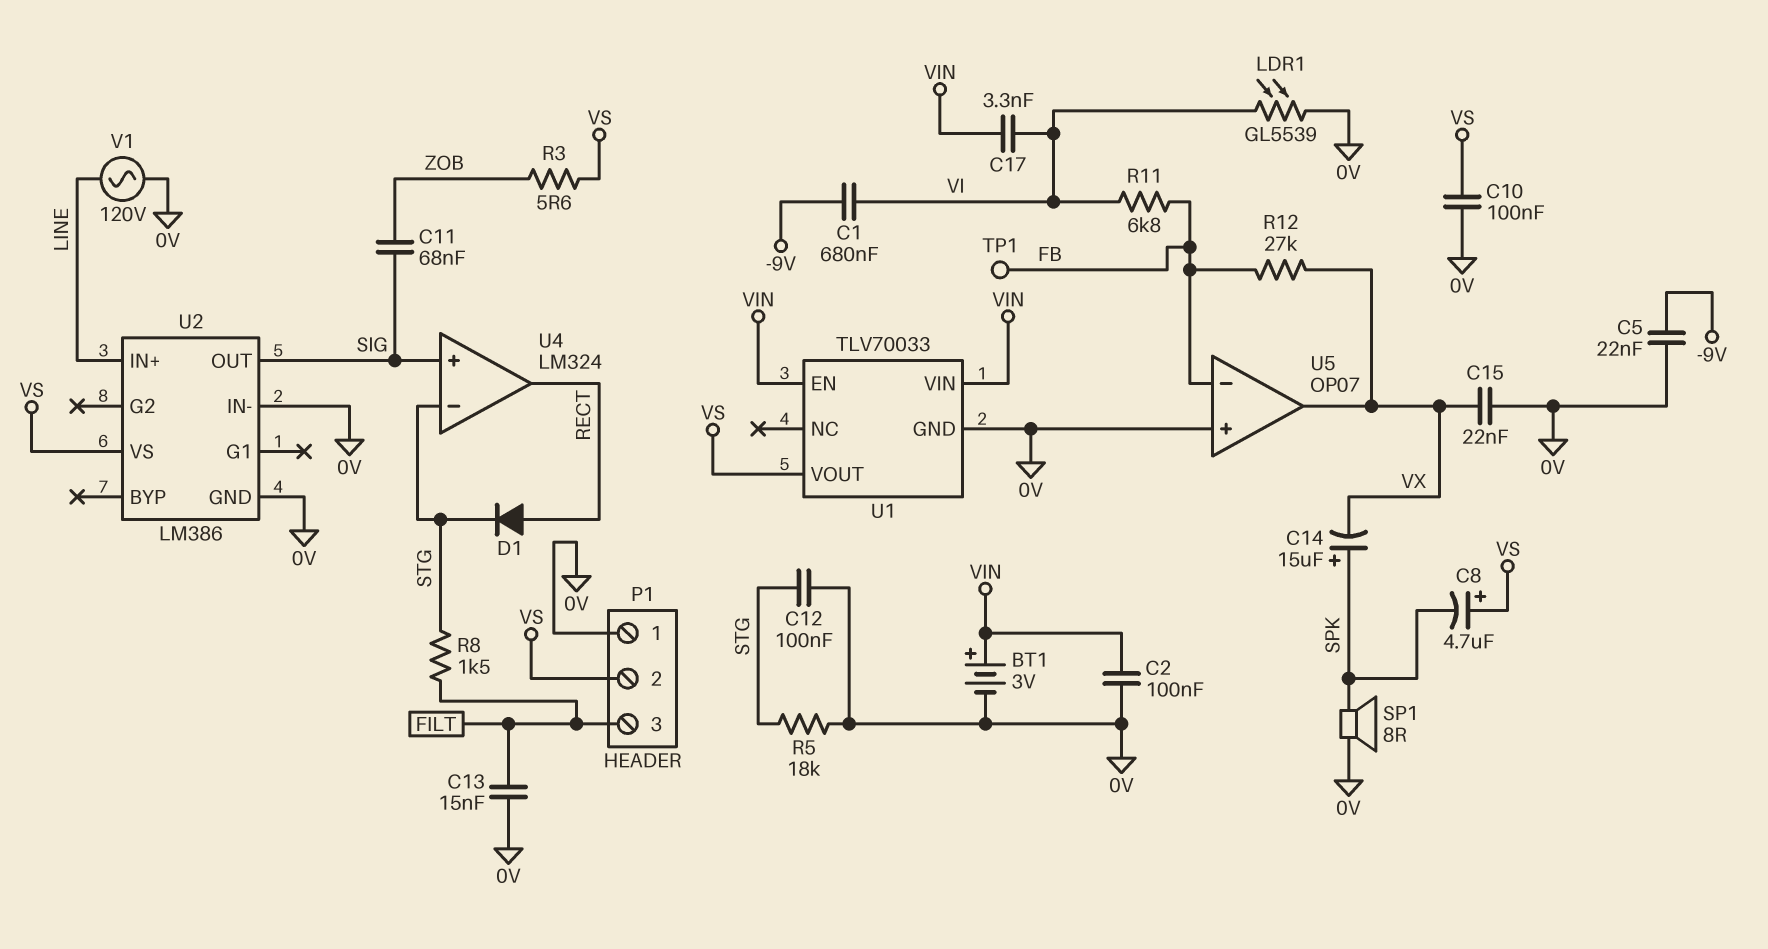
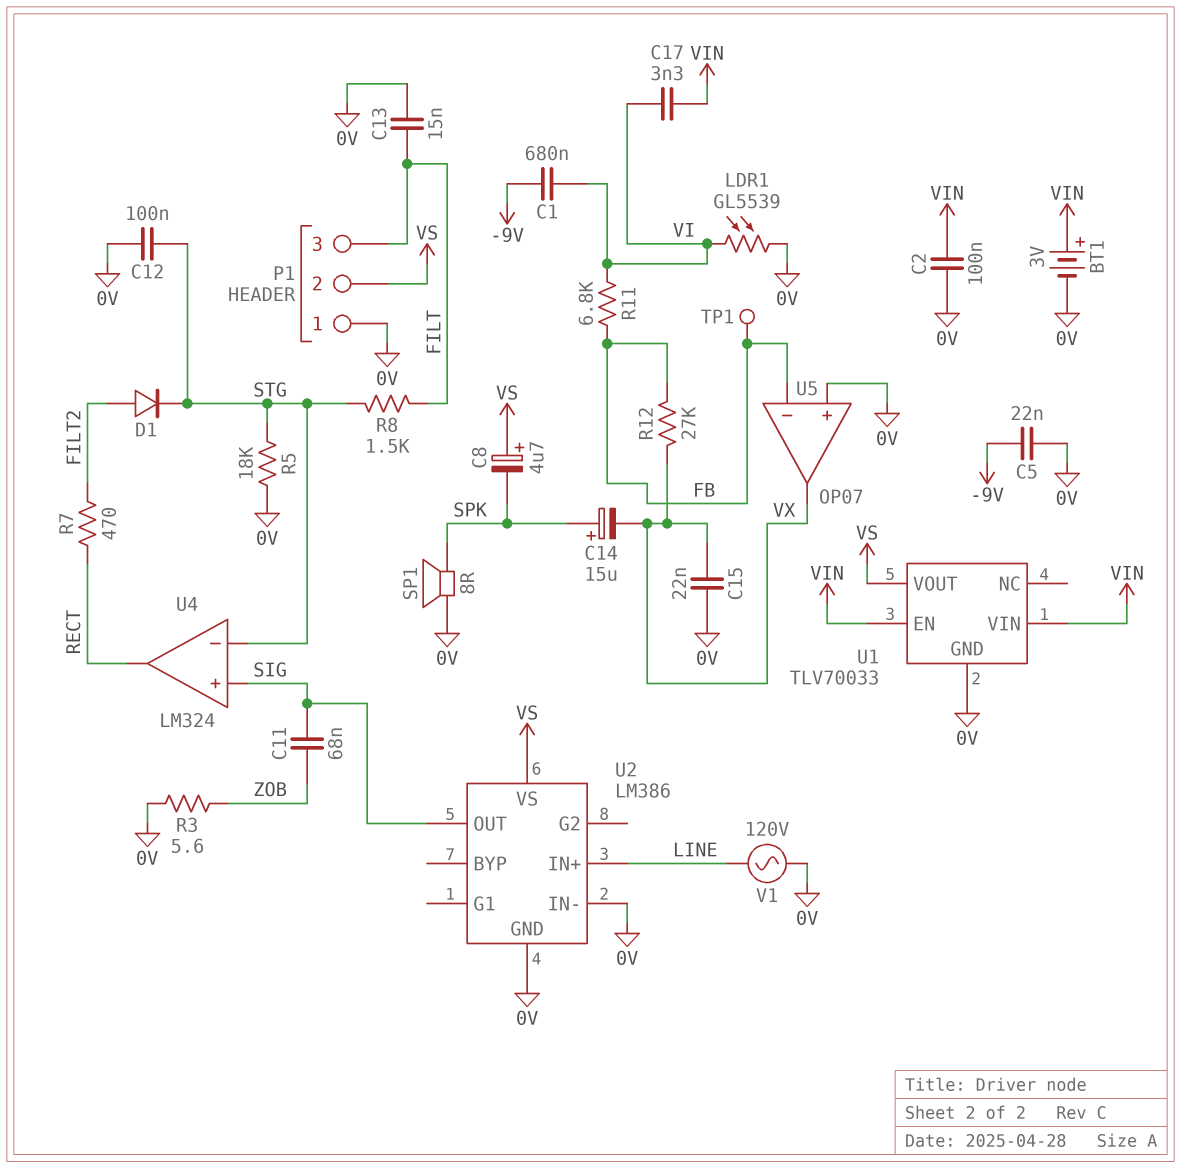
C10: 100nF (0V, VS) -> none
D1: diode (A RECT, K STG) -> diode (A FILT2, K STG)
R3: 5.6 (VS, ZOB) -> 5.6 (0V, ZOB)
R7: none -> 470 (FILT2, RECT)

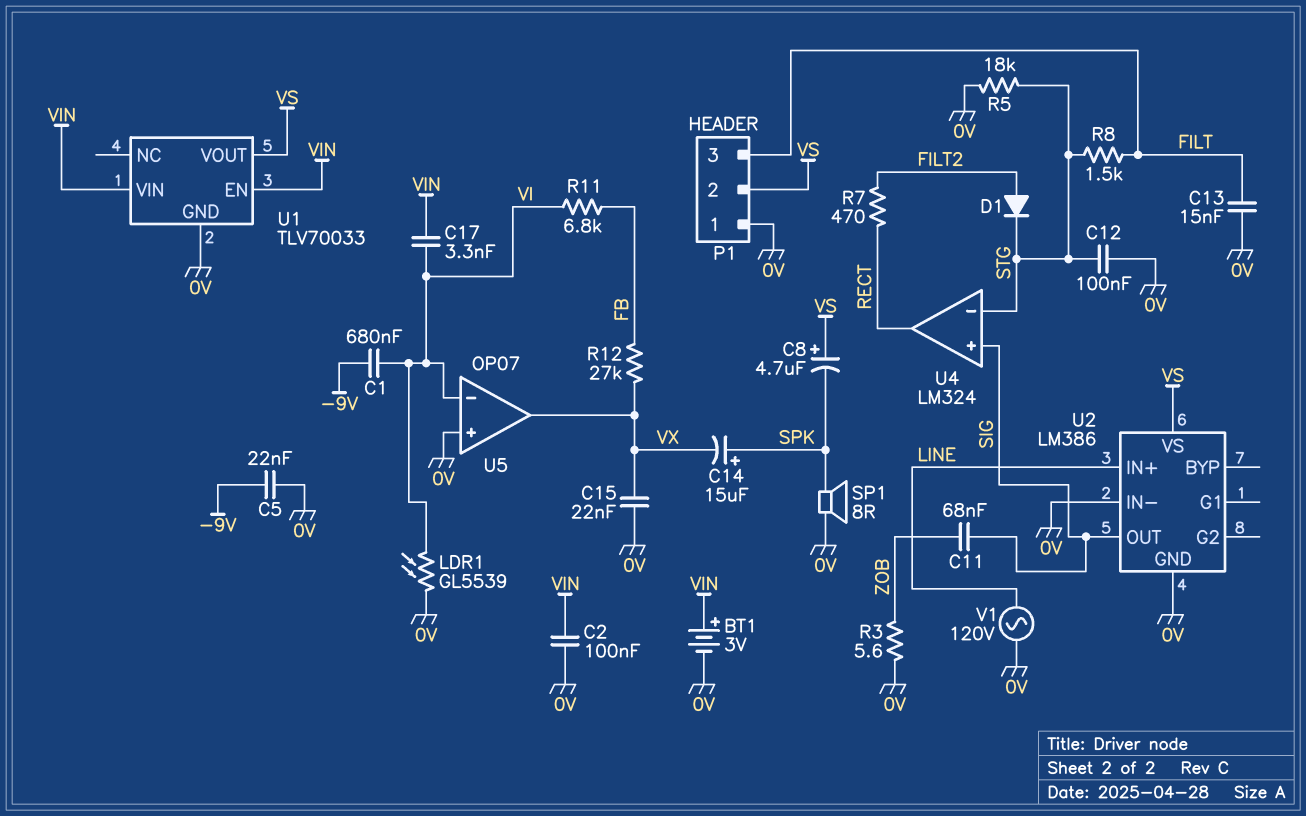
TP1: test point (FB) -> none
U5 pin in-: FB -> VI

